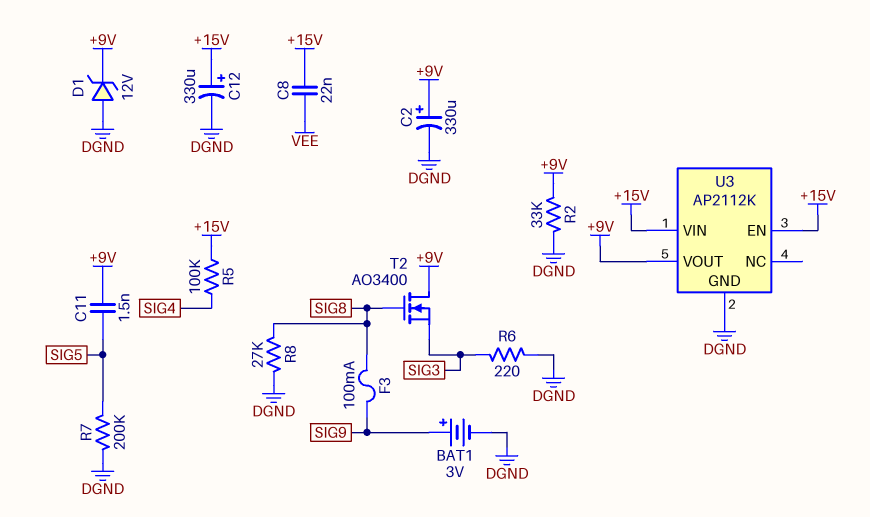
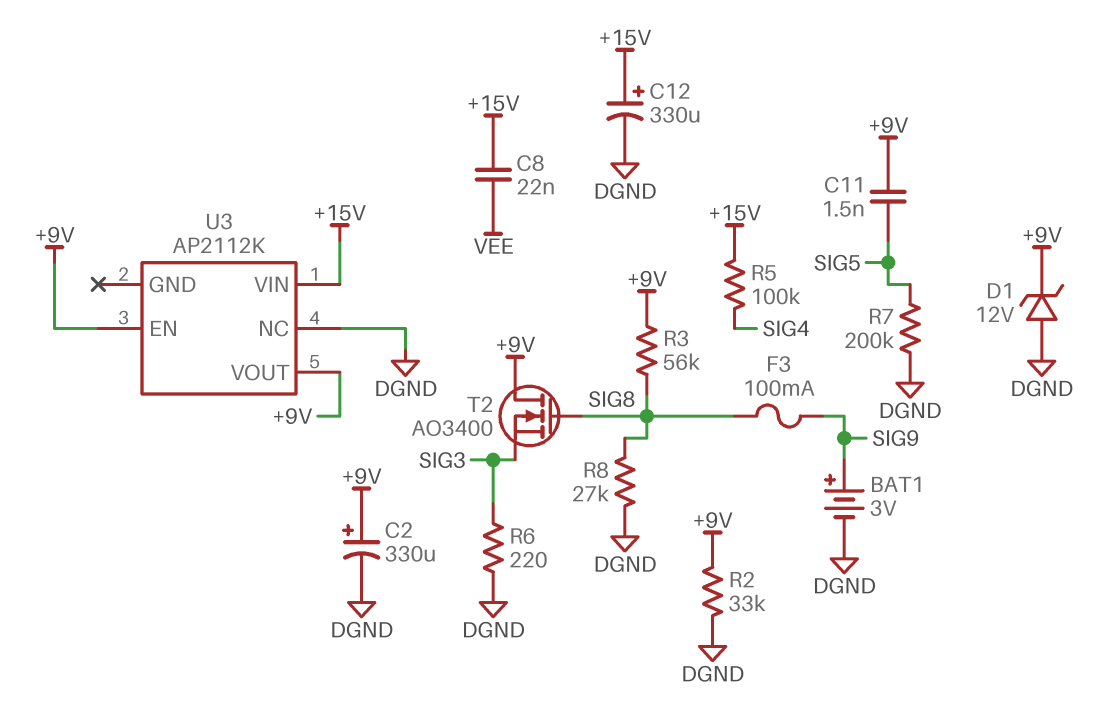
R3: none -> 56k (+9V, SIG8)
U3 pin EN: +15V -> +9V
U3 pin GND: DGND -> none
U3 pin NC: none -> DGND

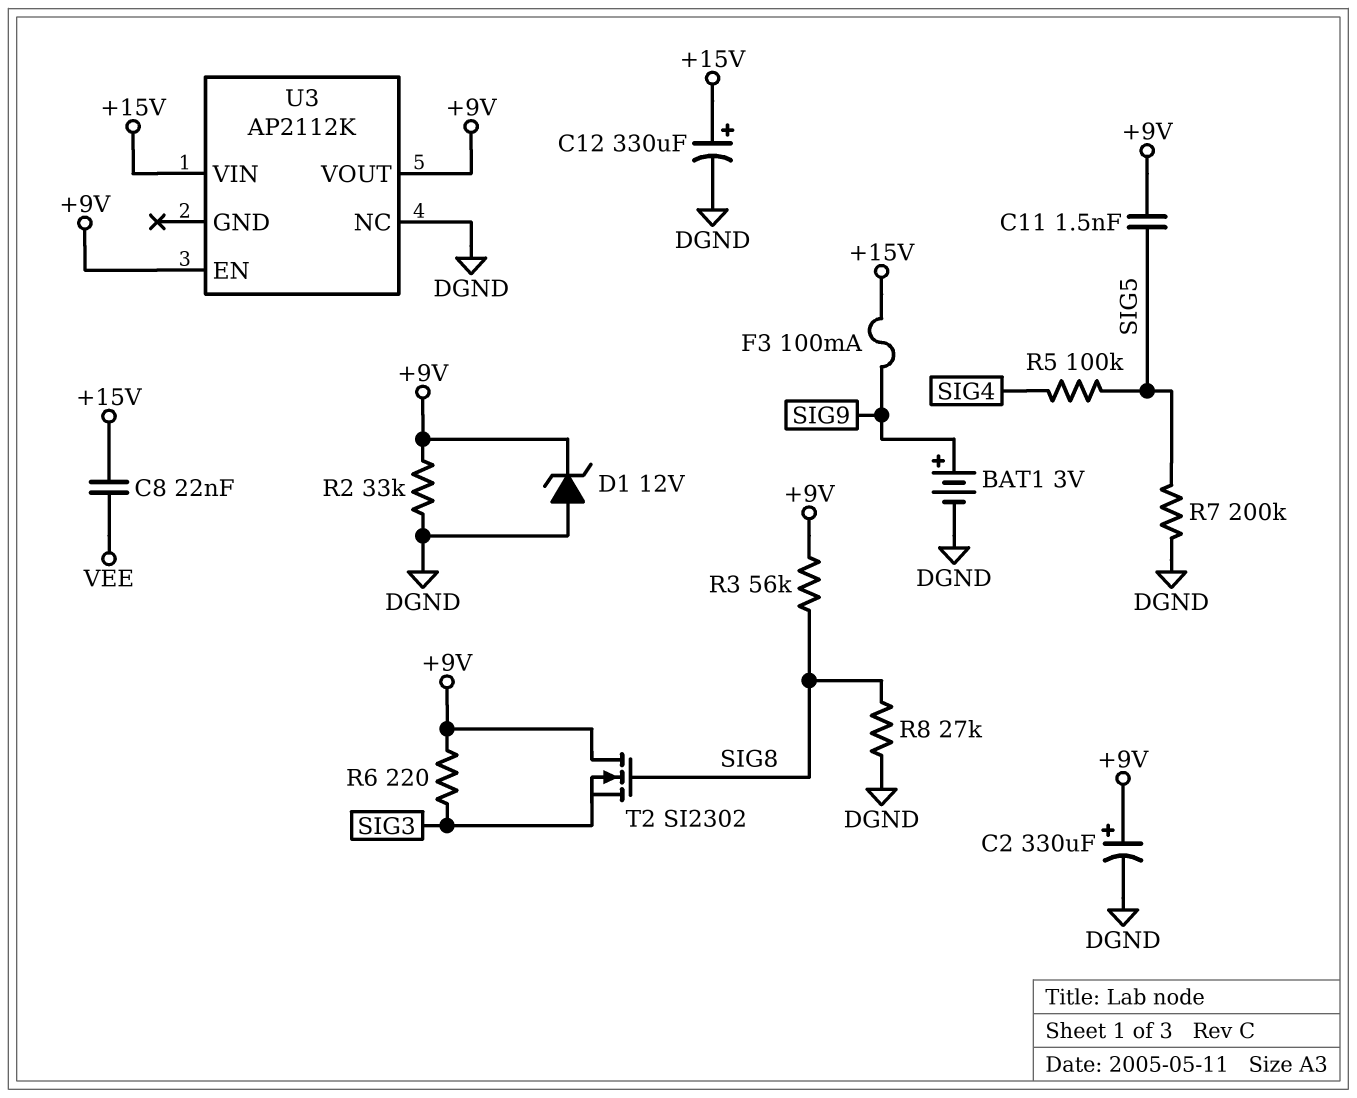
F3: 100mA (SIG8, SIG9) -> 100mA (+15V, SIG9)
R5: 100k (+15V, SIG4) -> 100k (SIG4, SIG5)
R6: 220 (DGND, SIG3) -> 220 (+9V, SIG3)
T2: NMOS AO3400 (G SIG8, D +9V, S SIG3) -> NMOS SI2302 (G SIG8, D +9V, S SIG3)

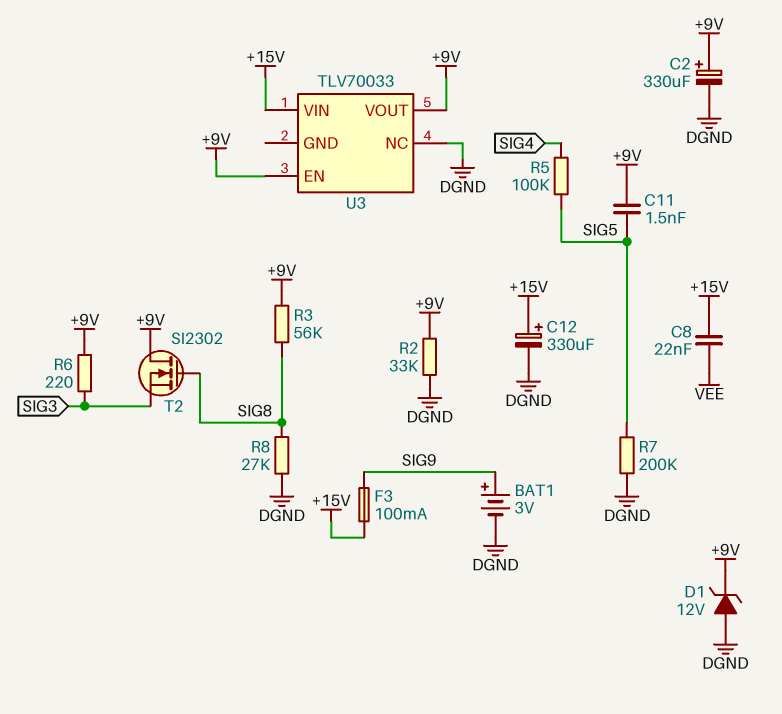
U3: AP2112K -> TLV70033

